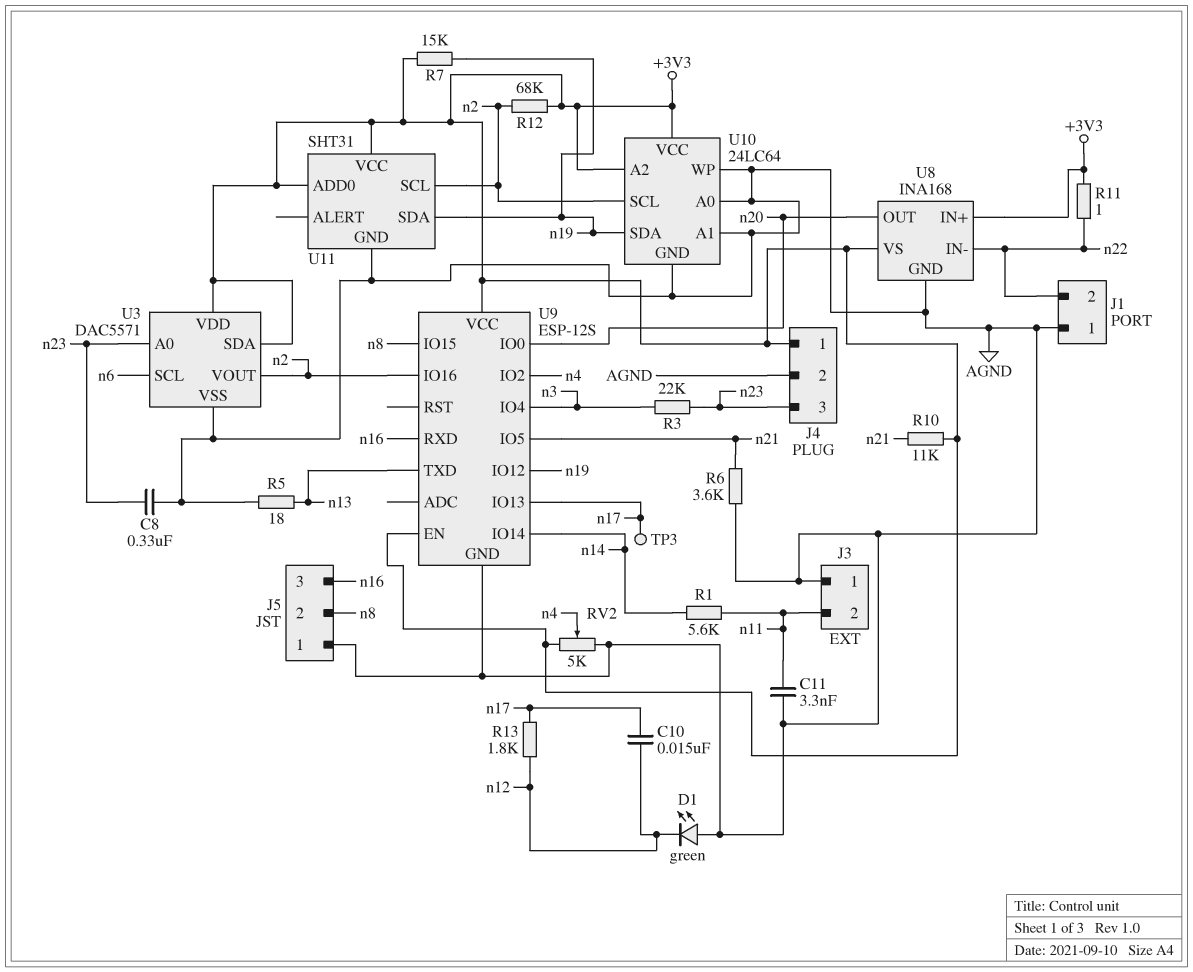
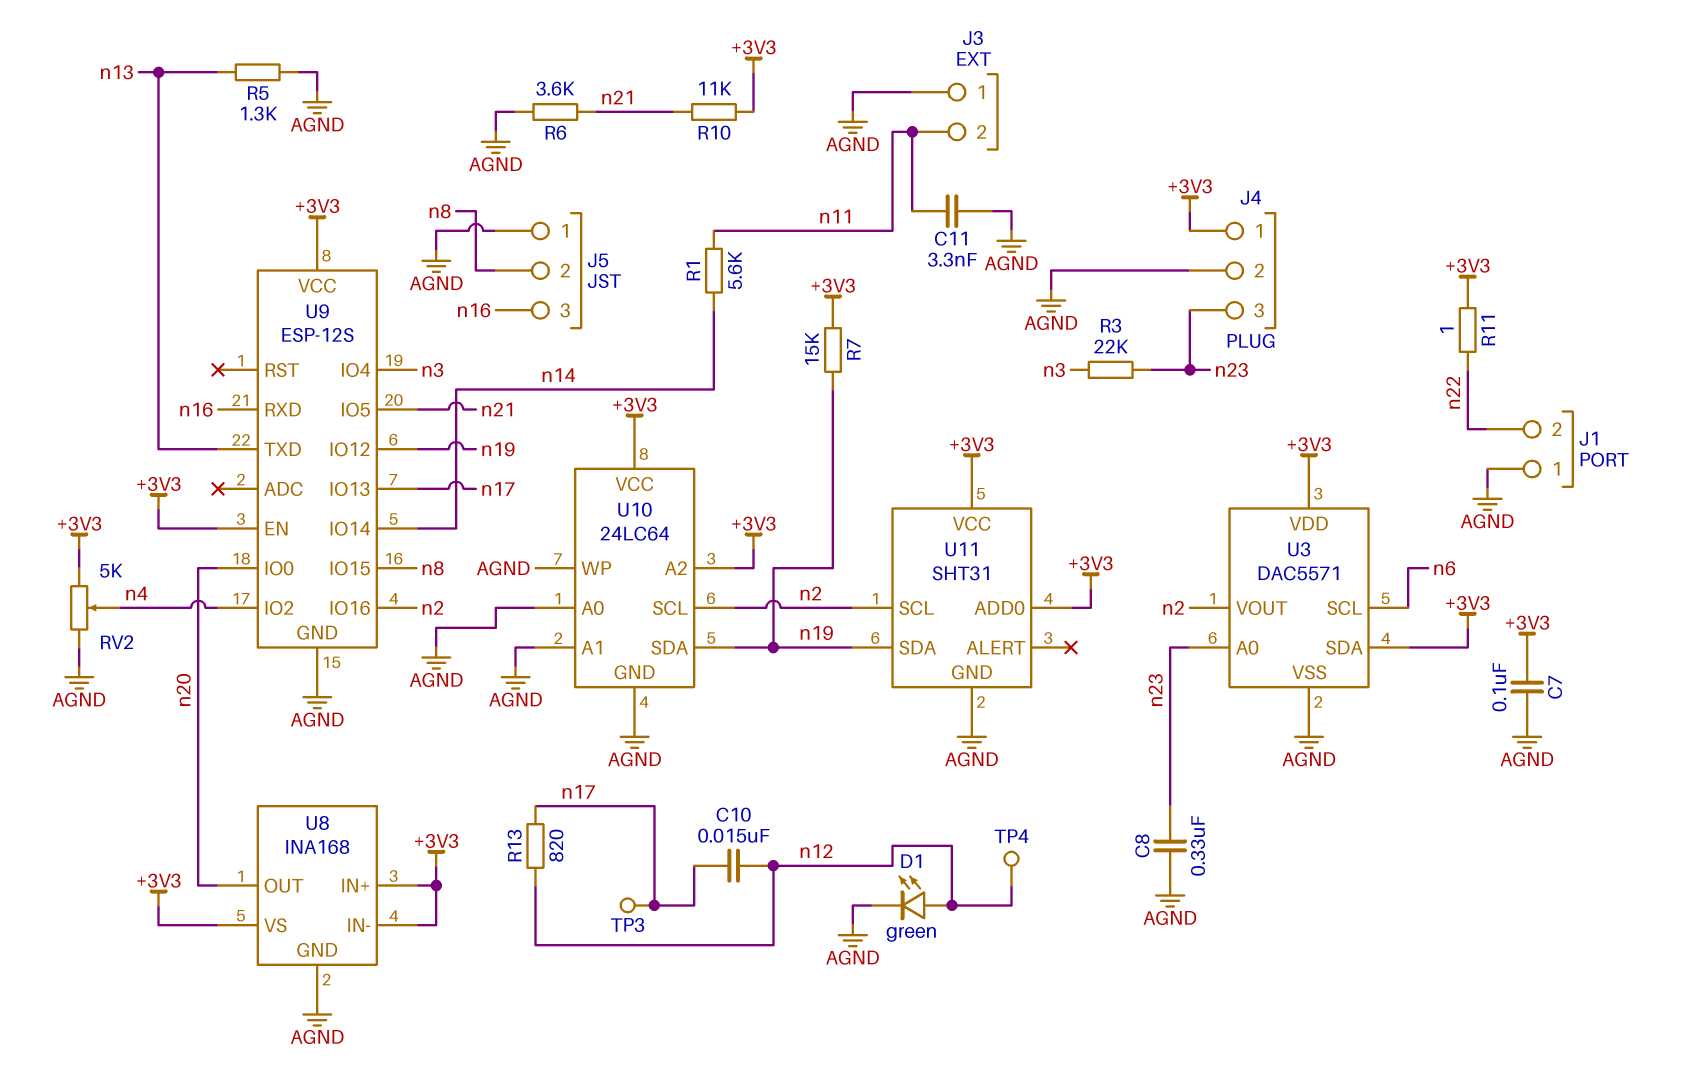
C7: none -> 100nF (+3V3, AGND)
D1: LED green (A AGND, K n12) -> LED green (A n12, K AGND)
R5: 18 (AGND, n13) -> 1.3k (AGND, n13)
R12: 68k (+3V3, n2) -> none
R13: 1.8k (n12, n17) -> 820 (n12, n17)
TP4: none -> test point (n12)
U8 pin IN-: n22 -> +3V3

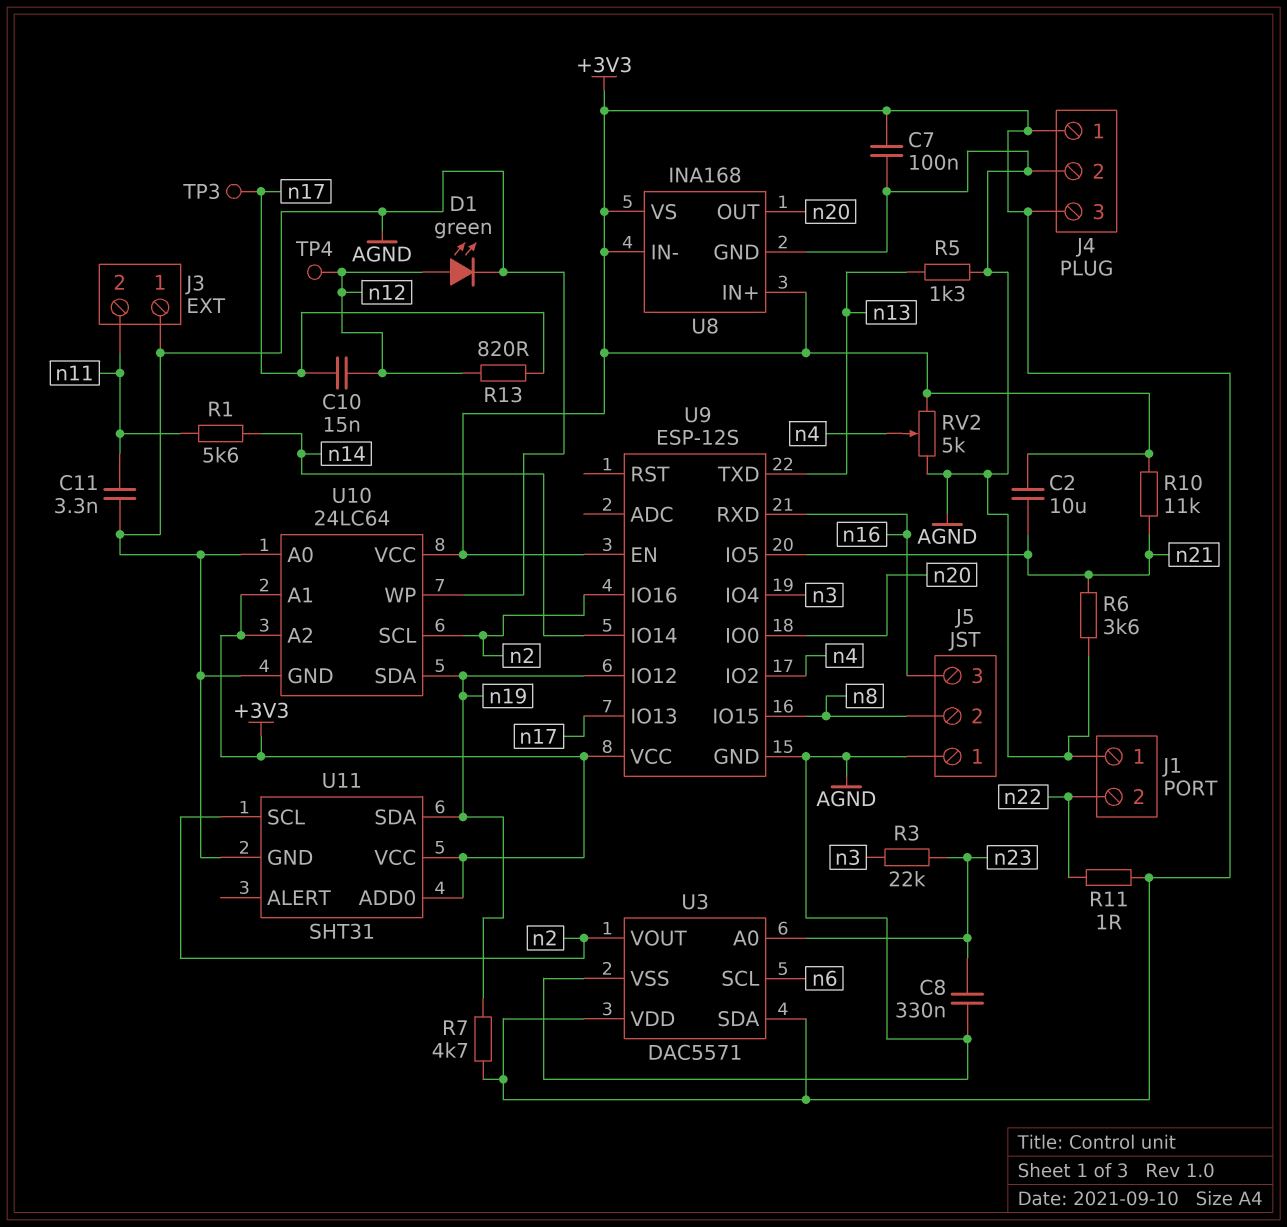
C2: none -> 10uF (+3V3, n21)
J4 pin 3: n23 -> +3V3
R7: 15k (+3V3, n19) -> 4.7k (+3V3, n19)
U10 pin A1: AGND -> +3V3

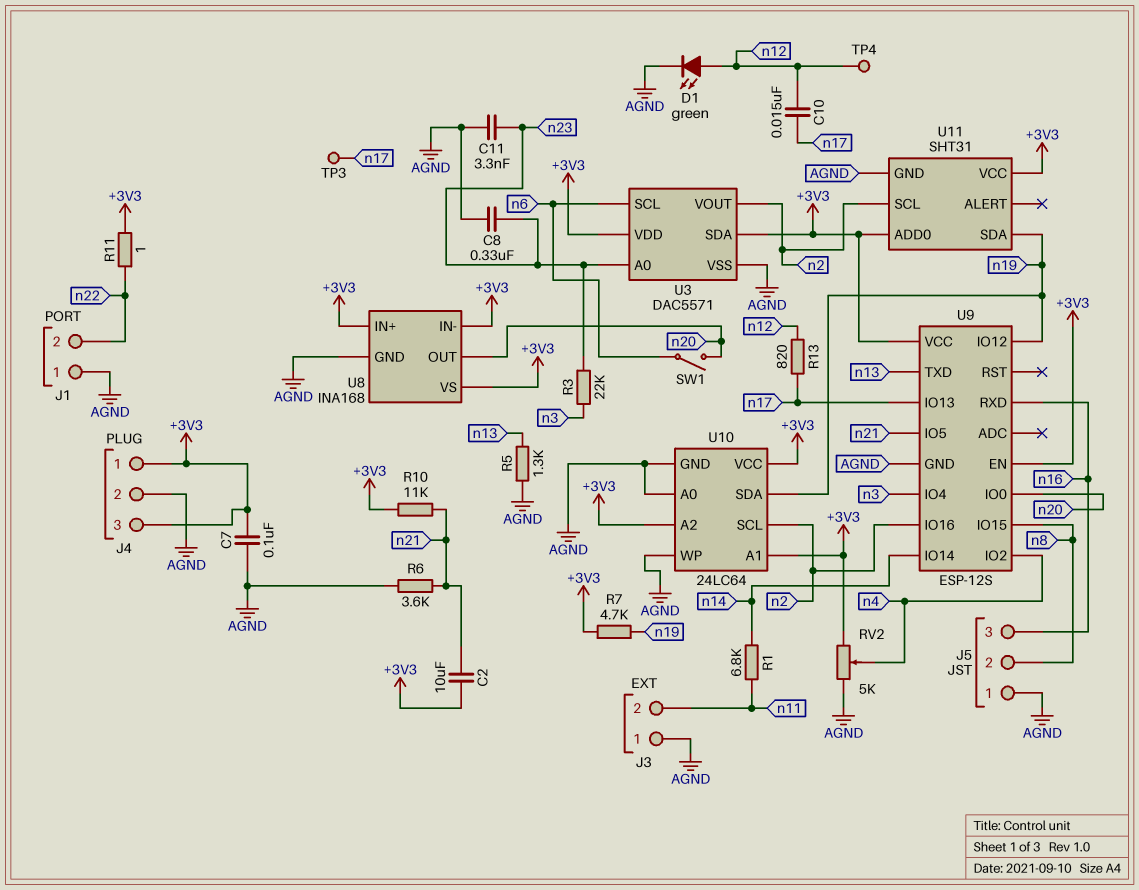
C11: 3.3nF (AGND, n11) -> 3.3nF (AGND, n23)
R1: 5.6k (n11, n14) -> 6.8k (n11, n14)
SW1: none -> switch (n6, n20)

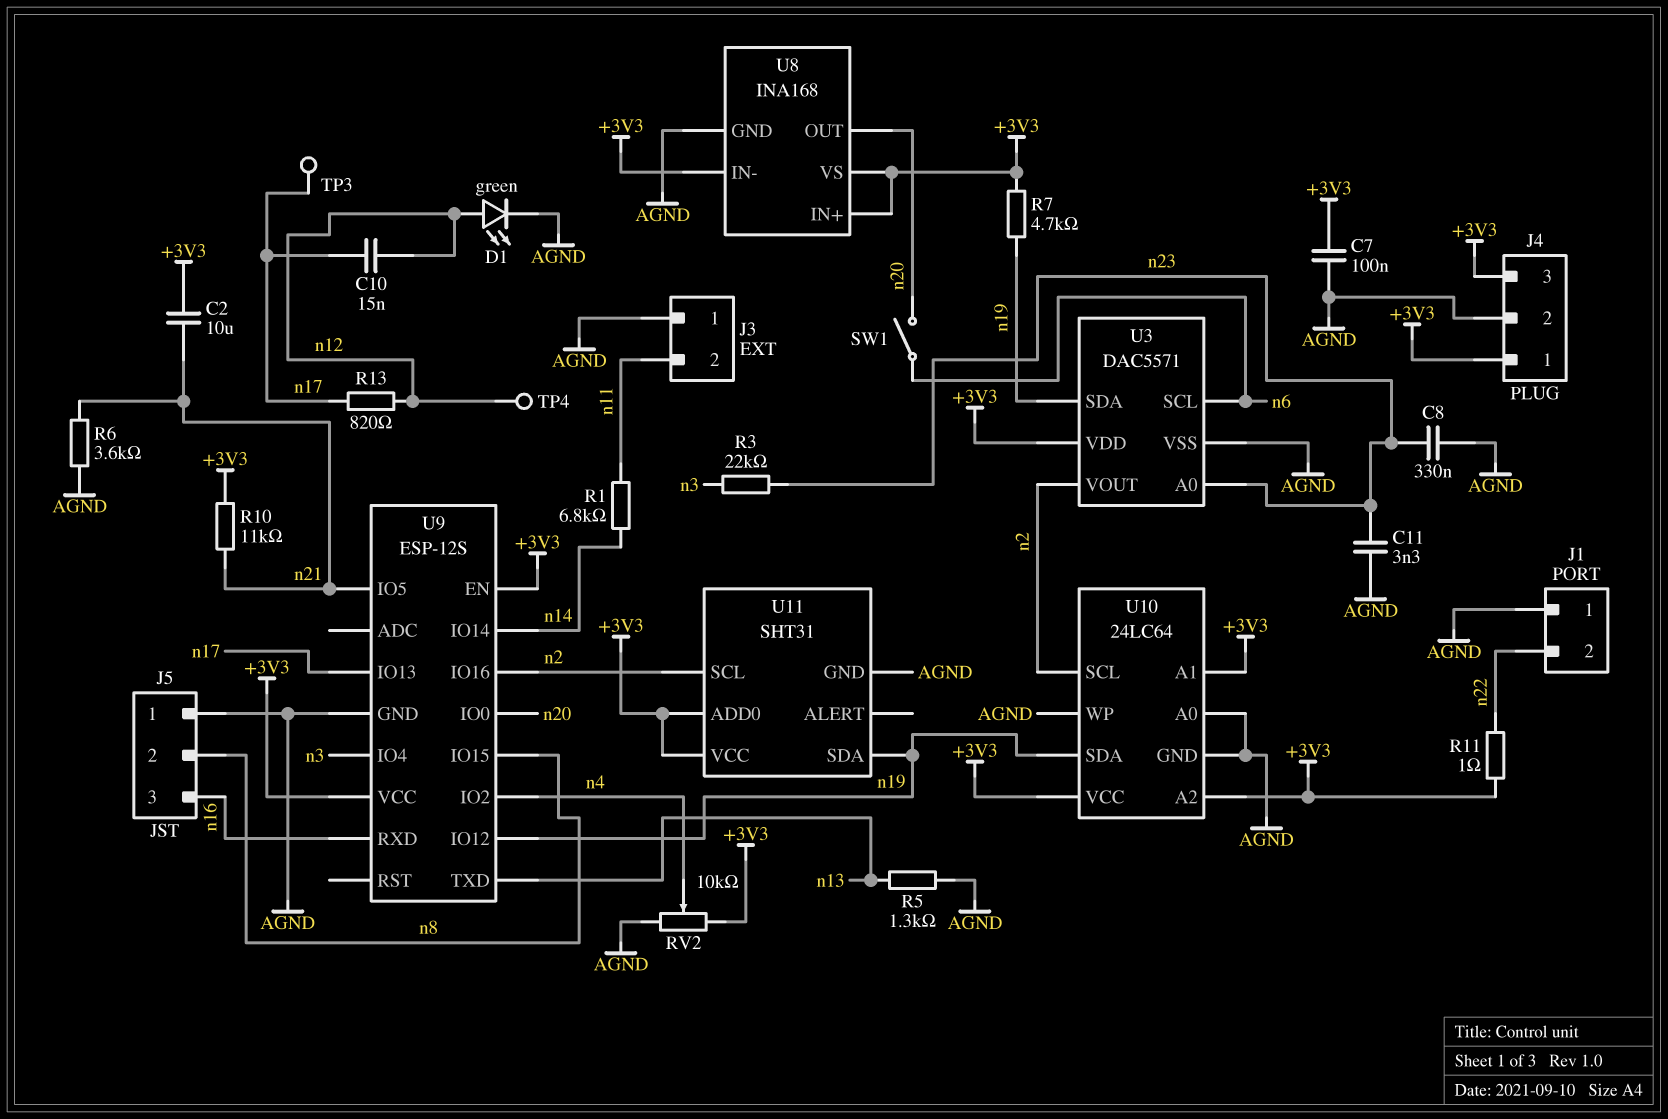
RV2: 5k (+3V3, AGND, wiper n4) -> 10k (+3V3, AGND, wiper n4)
U3 pin SDA: +3V3 -> n19

